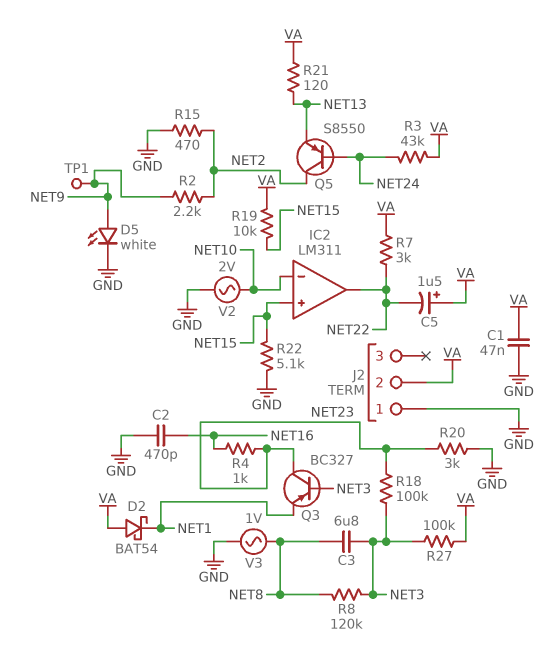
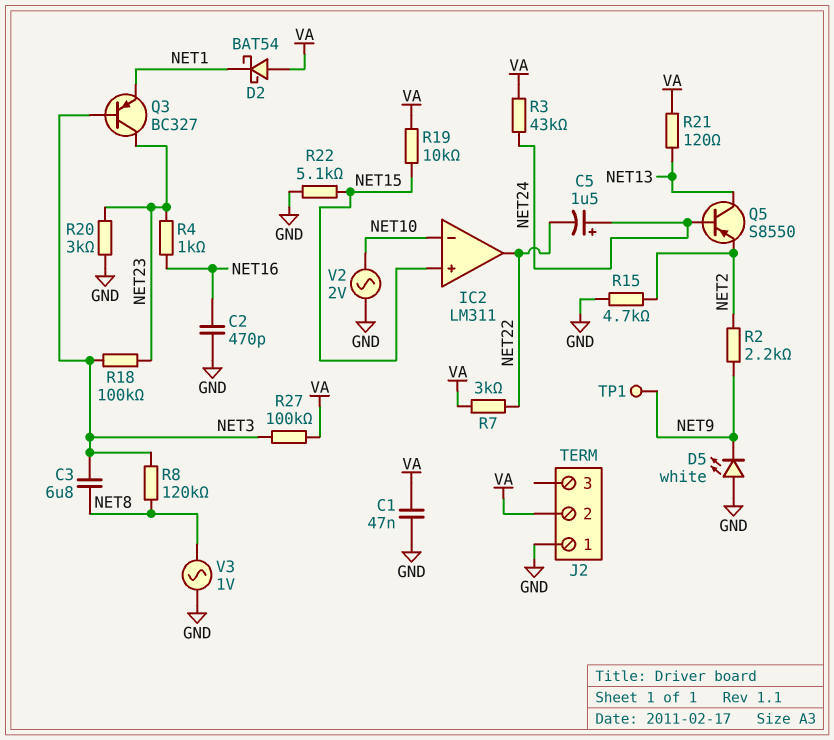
C5: 1.5uF (plus VA, minus NET22) -> 1.5uF (plus NET24, minus NET22)
D5: LED white (A NET9, K GND) -> LED white (A GND, K NET9)
Q5: PNP S8550 (B NET24, C NET2, E NET13) -> PNP S8550 (B NET24, C NET13, E NET2)
R15: 470 (GND, NET2) -> 4.7k (GND, NET2)

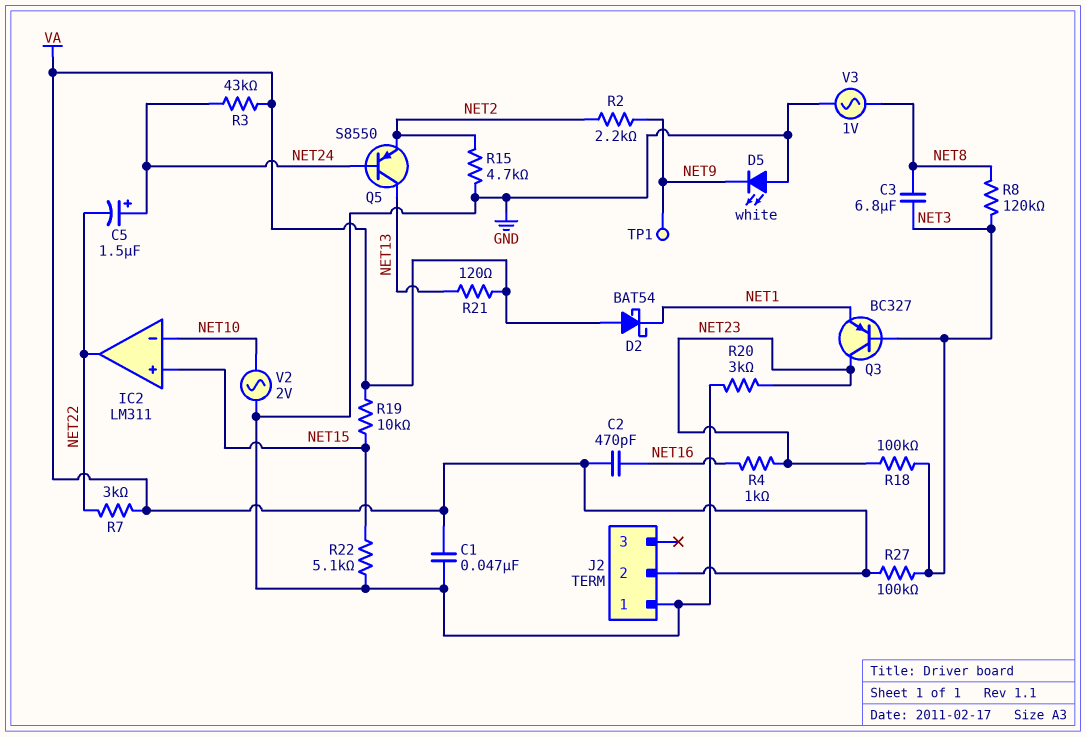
C2: 470pF (GND, NET16) -> 470pF (NET16, VA)

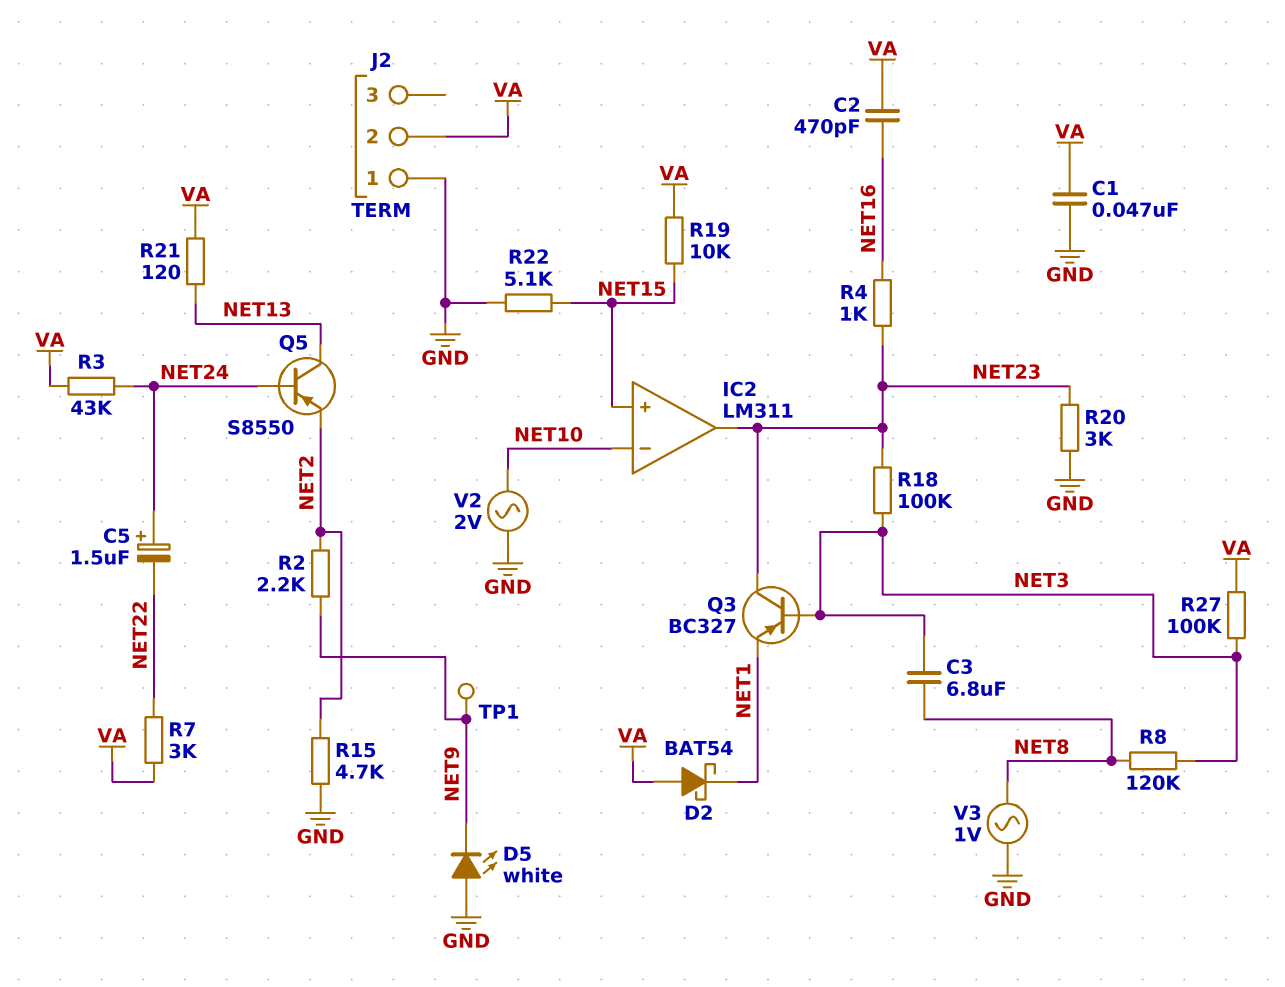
IC2 pin out: NET22 -> NET23

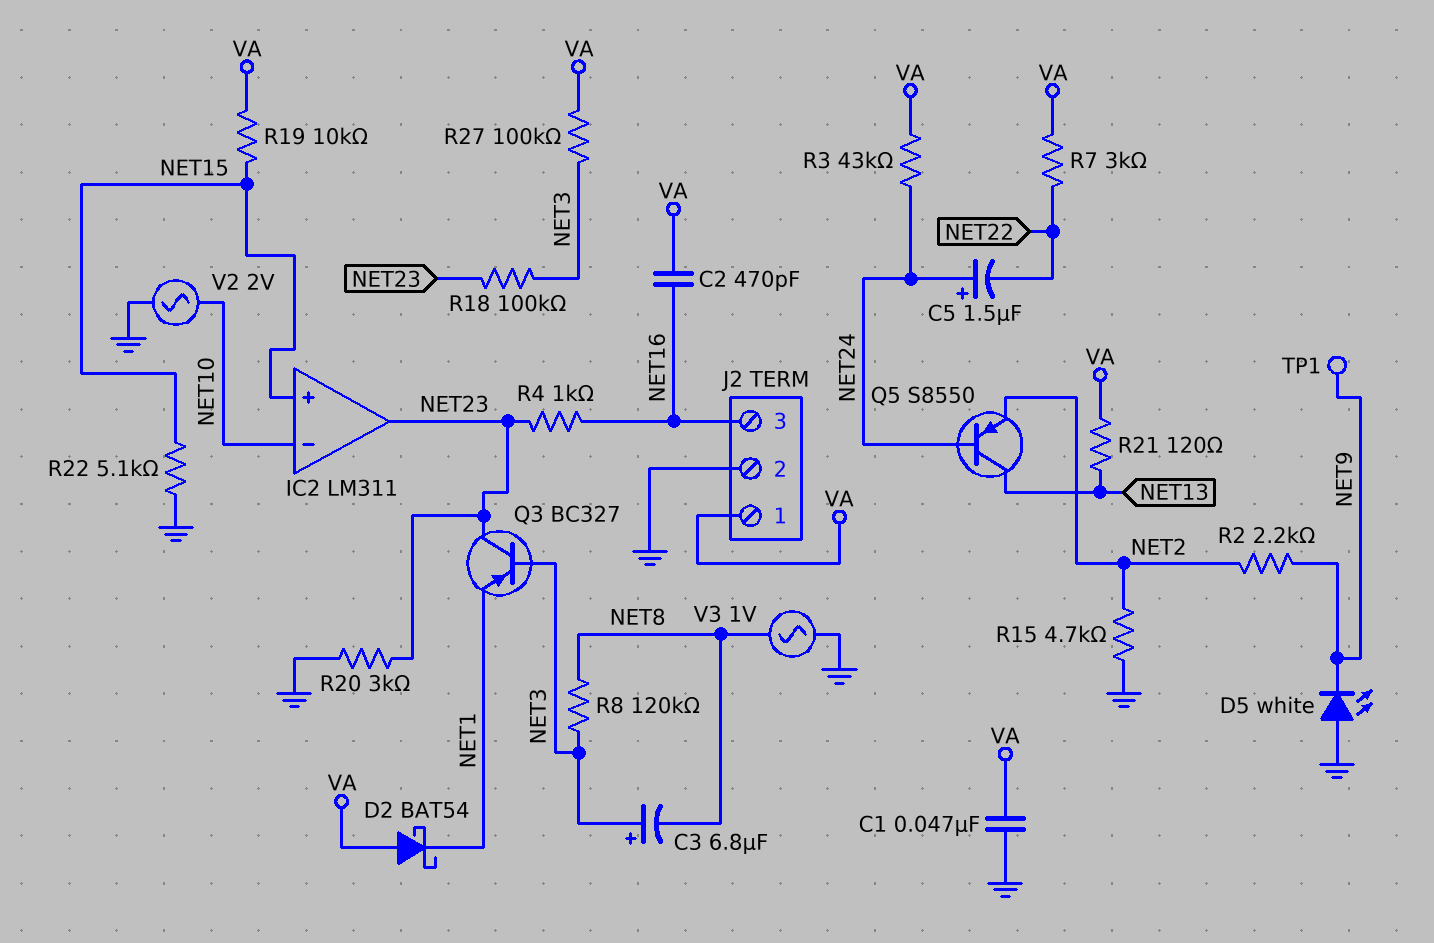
C3: 6.8uF (NET3, NET8) -> 6.8uF (plus NET3, minus NET8)
J2 pin 1: GND -> VA
J2 pin 2: VA -> GND
J2 pin 3: none -> NET16

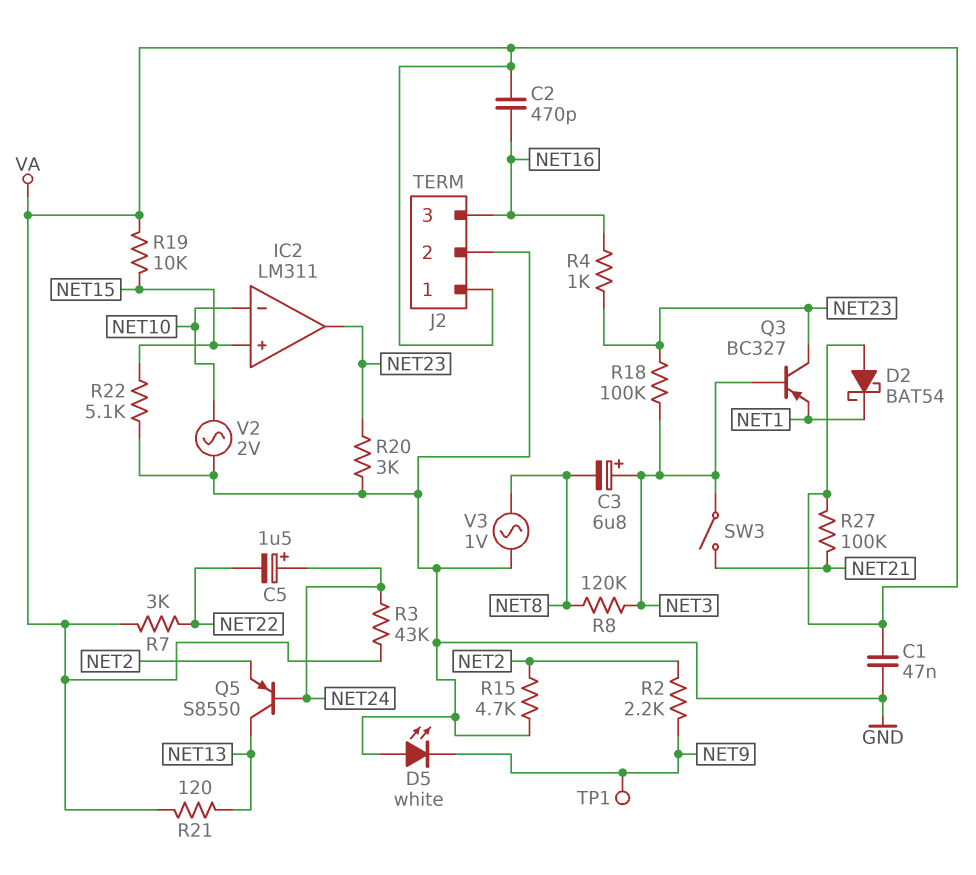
R27: 100k (NET3, VA) -> 100k (NET21, VA)
SW3: none -> switch (NET3, NET21)

